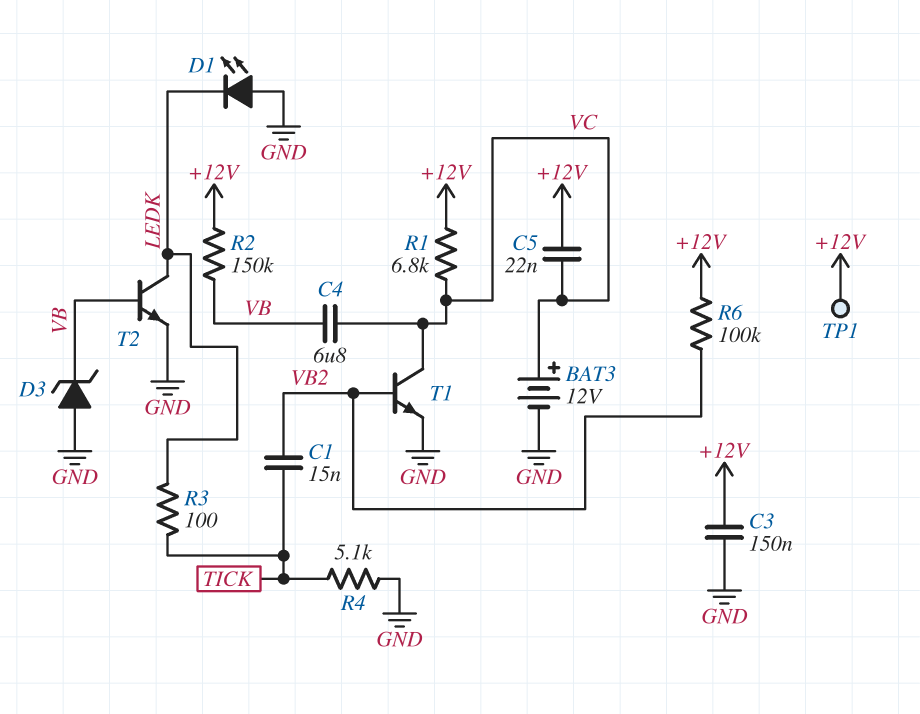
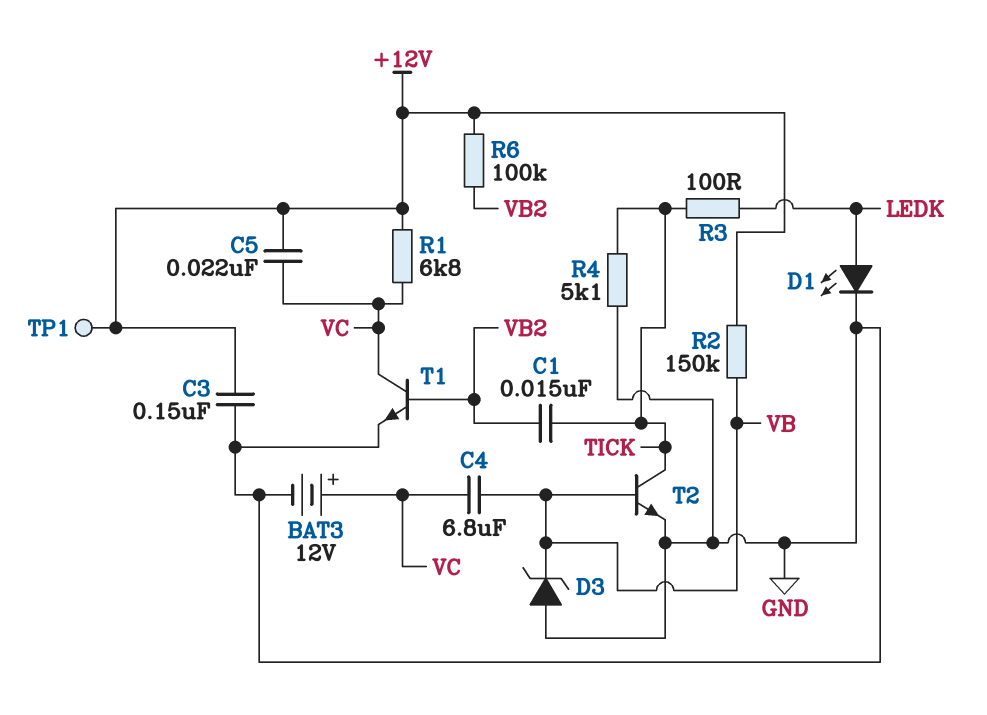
D1: LED (A GND, K LEDK) -> LED (A LEDK, K GND)
T2: NPN (B VB, C LEDK, E GND) -> NPN (B VB, C TICK, E GND)

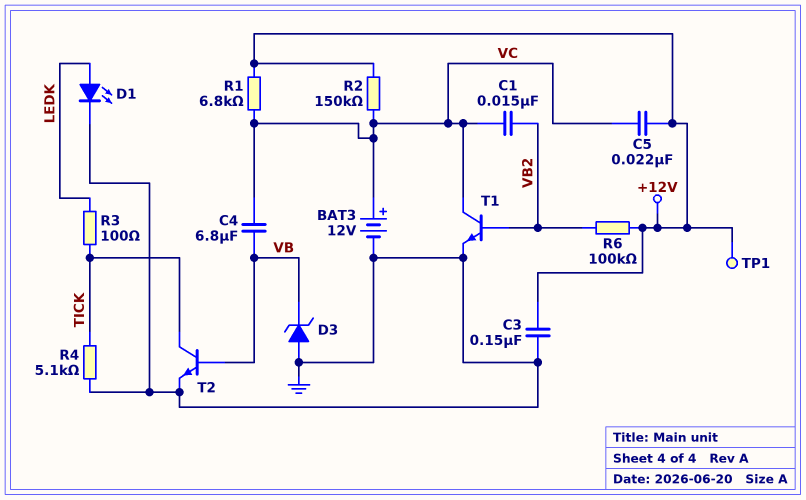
C1: 15nF (TICK, VB2) -> 15nF (VB2, VC)
R2: 150k (+12V, VB) -> 150k (+12V, VC)

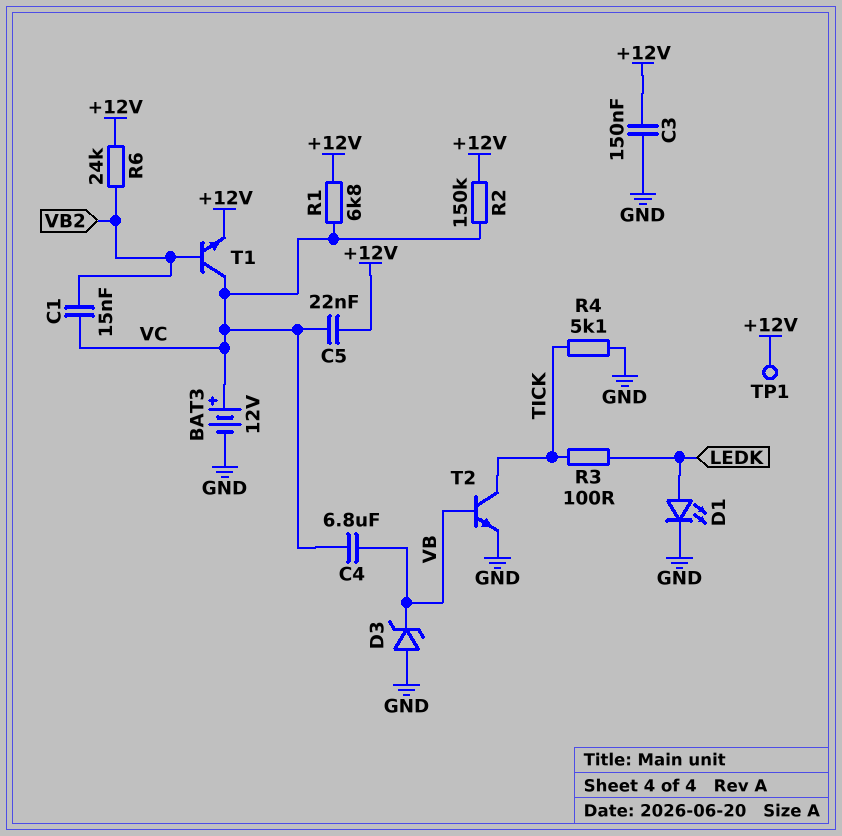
R6: 100k (+12V, VB2) -> 24k (+12V, VB2)
T1: NPN (B VB2, C VC, E GND) -> NPN (B VB2, C VC, E +12V)

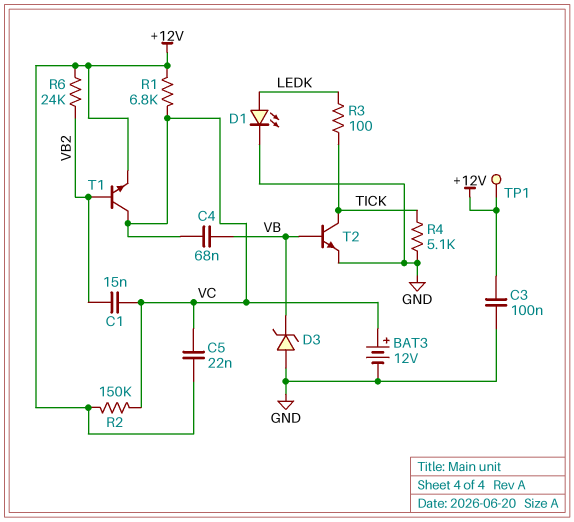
C3: 150nF (+12V, GND) -> 100nF (+12V, GND)
C4: 6.8uF (VB, VC) -> 68nF (VB, VC)

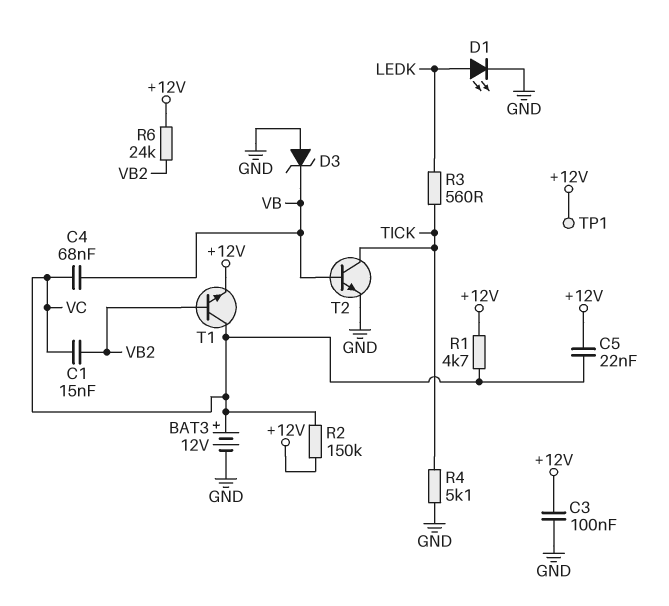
R1: 6.8k (+12V, VC) -> 4.7k (+12V, VC)
R3: 100 (LEDK, TICK) -> 560 (LEDK, TICK)

